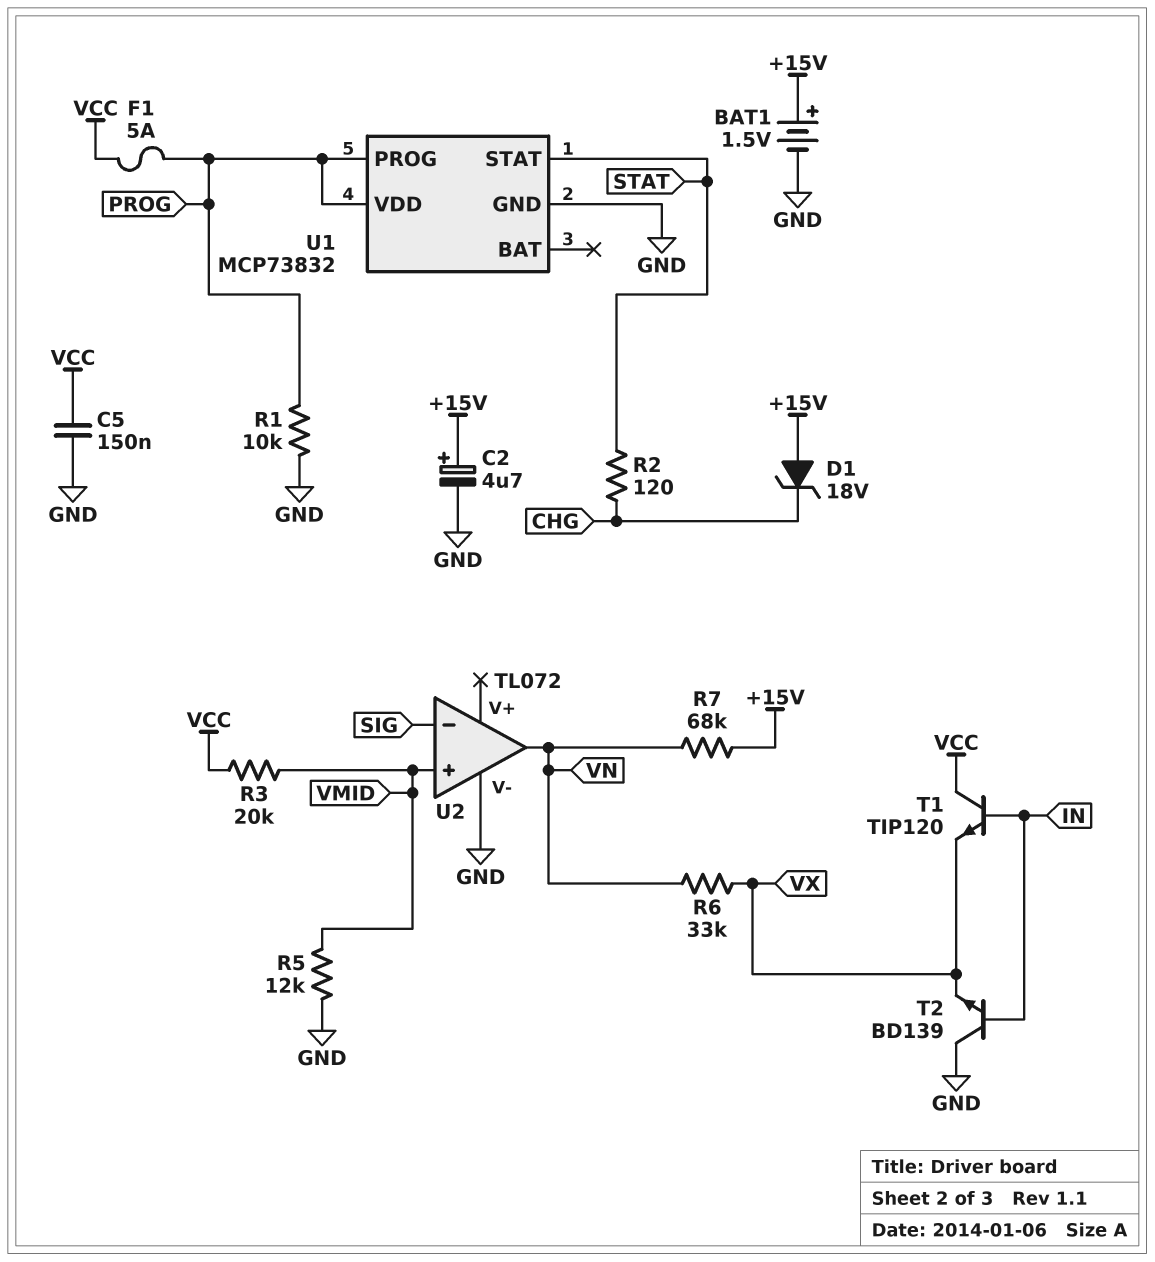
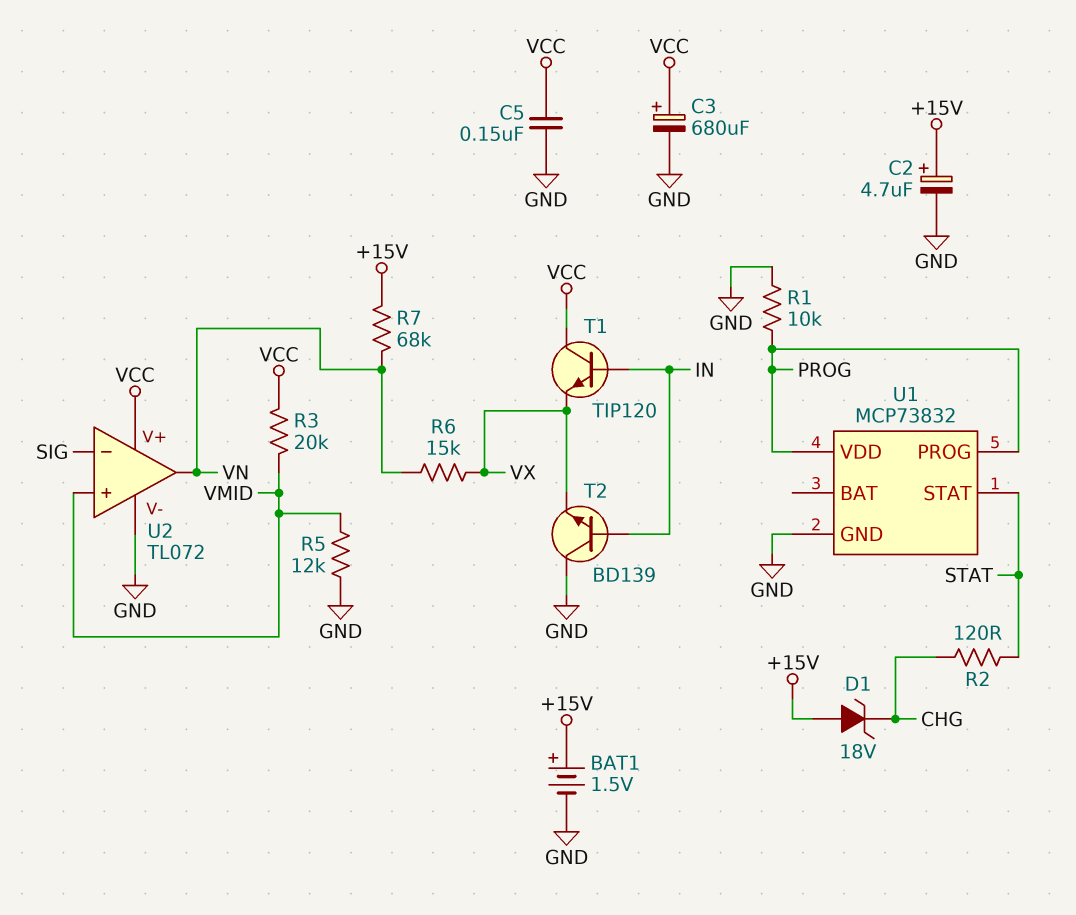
C3: none -> 680uF (plus VCC, minus GND)
F1: 5A (PROG, VCC) -> none
R6: 33k (VN, VX) -> 15k (VN, VX)
U2 pin V+: none -> VCC

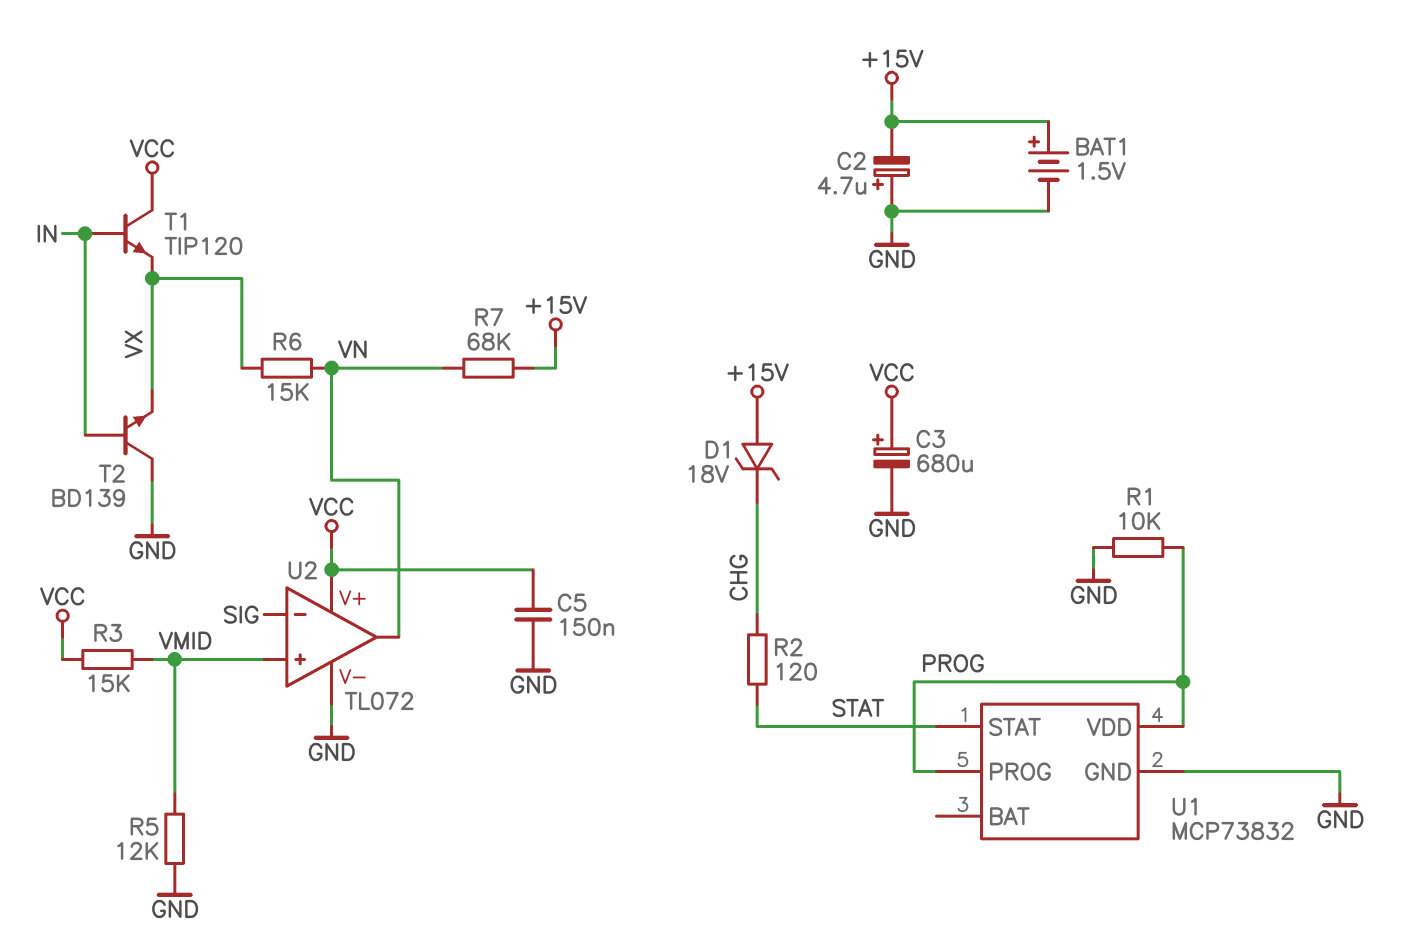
C2: 4.7uF (plus +15V, minus GND) -> 4.7uF (plus GND, minus +15V)
R3: 20k (VCC, VMID) -> 15k (VCC, VMID)

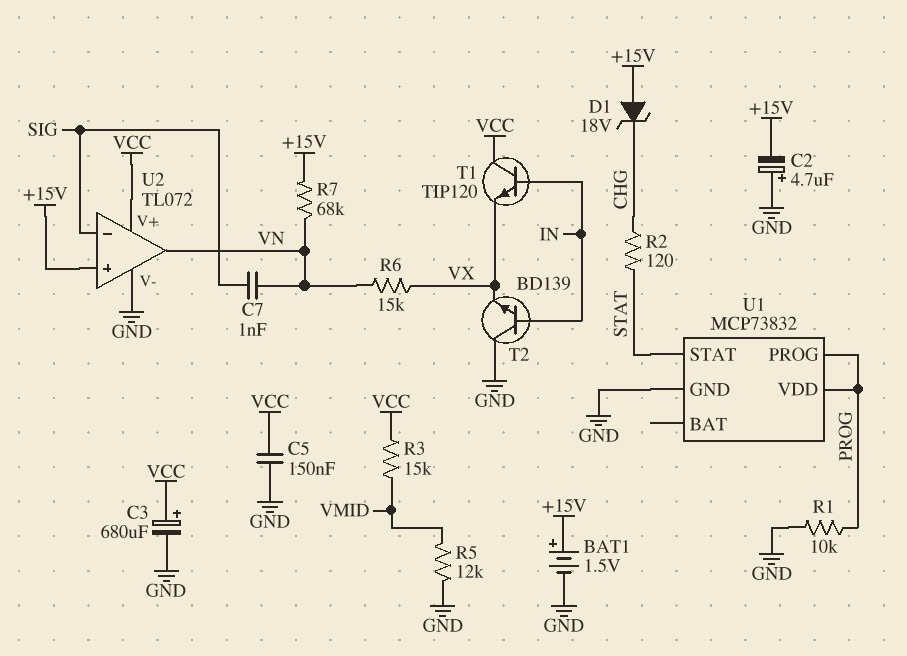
C7: none -> 1nF (SIG, VN)
U2 pin in+: VMID -> +15V

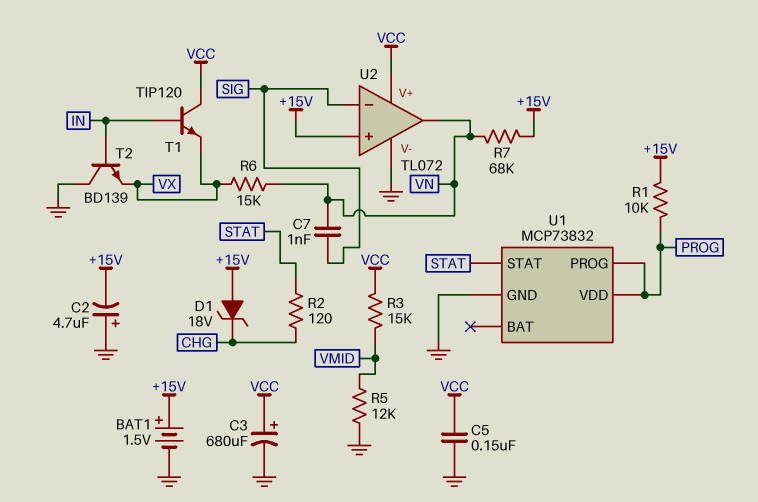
R1: 10k (GND, PROG) -> 10k (+15V, PROG)

